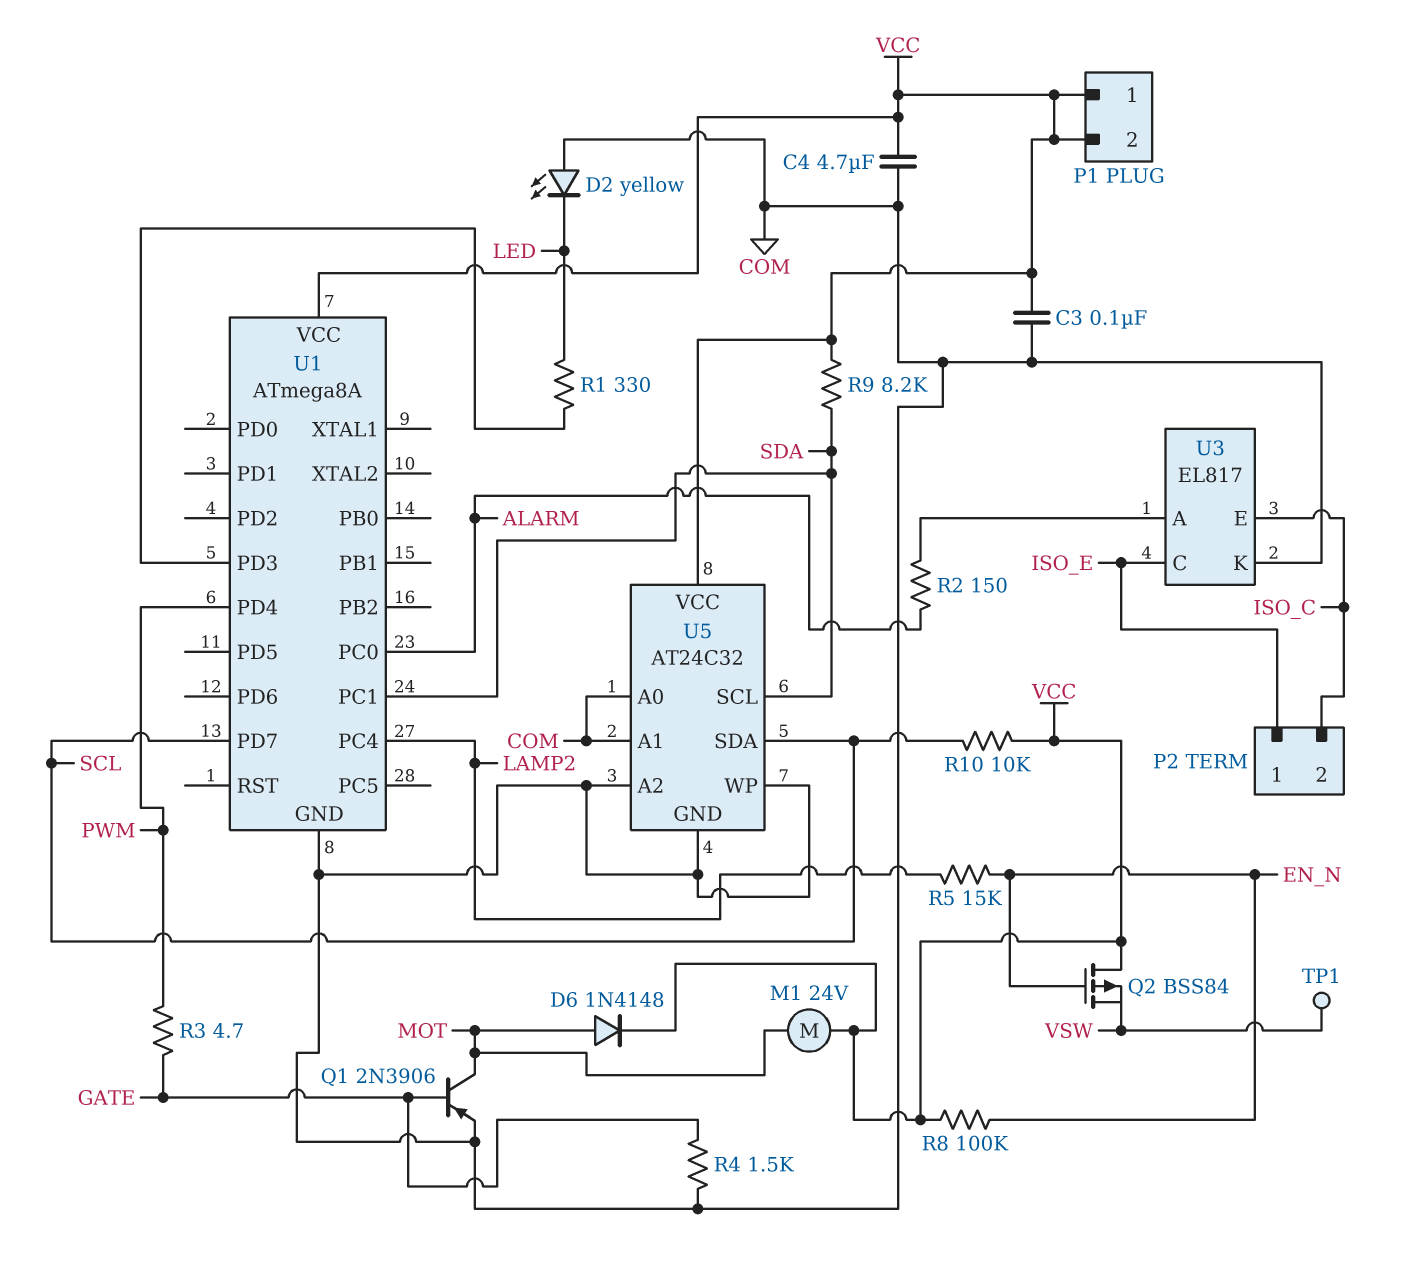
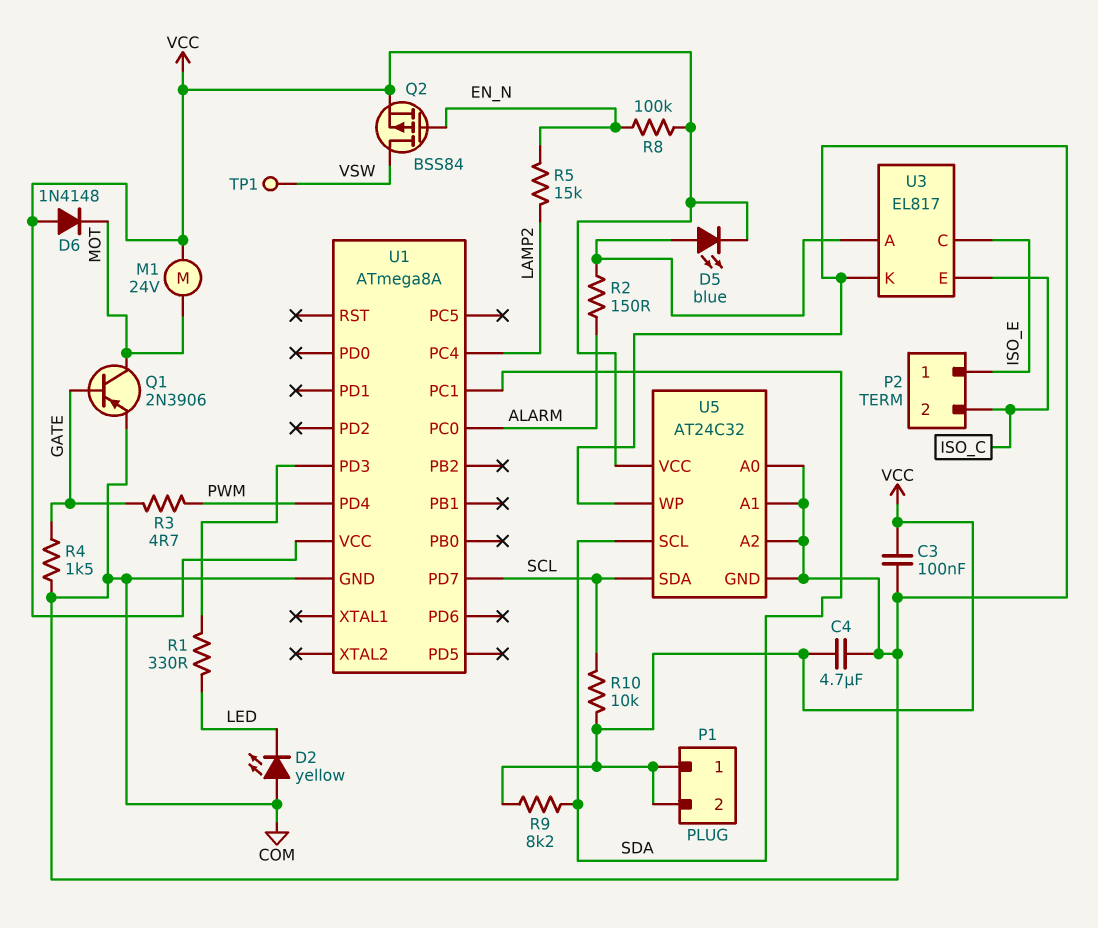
D5: none -> LED blue (A U3/A, K VCC)
D6: diode 1N4148 (A MOT, K VCC) -> diode 1N4148 (A VCC, K MOT)
Q2: PMOS BSS84 (G EN_N, D VCC, S VSW) -> PMOS BSS84 (G EN_N, D VSW, S VCC)

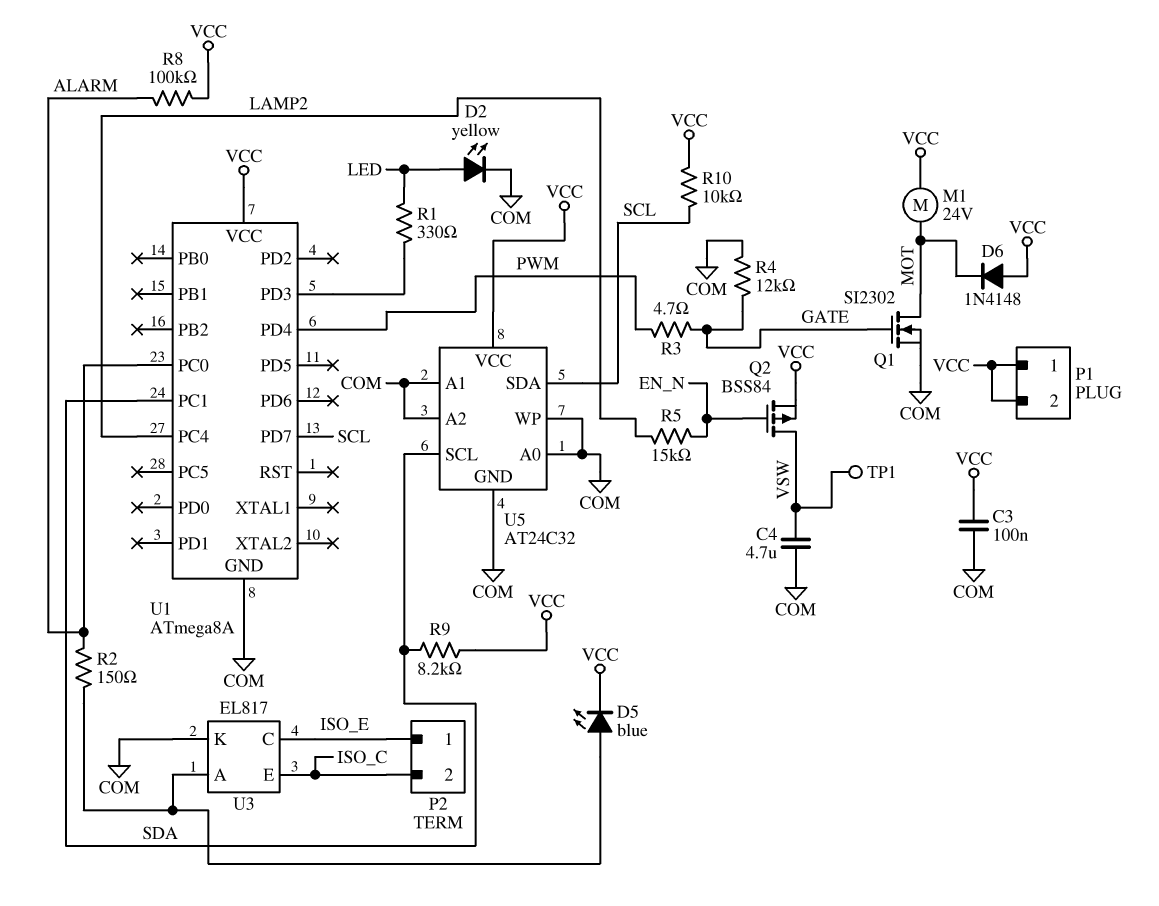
C4: 4.7uF (COM, VCC) -> 4.7uF (COM, VSW)
D2: LED yellow (A COM, K LED) -> LED yellow (A LED, K COM)
Q1: PNP 2N3906 (B GATE, C MOT, E COM) -> NMOS SI2302 (G GATE, D MOT, S COM)
R4: 1.5k (COM, GATE) -> 12k (COM, GATE)
R8: 100k (EN_N, VCC) -> 100k (ALARM, VCC)

